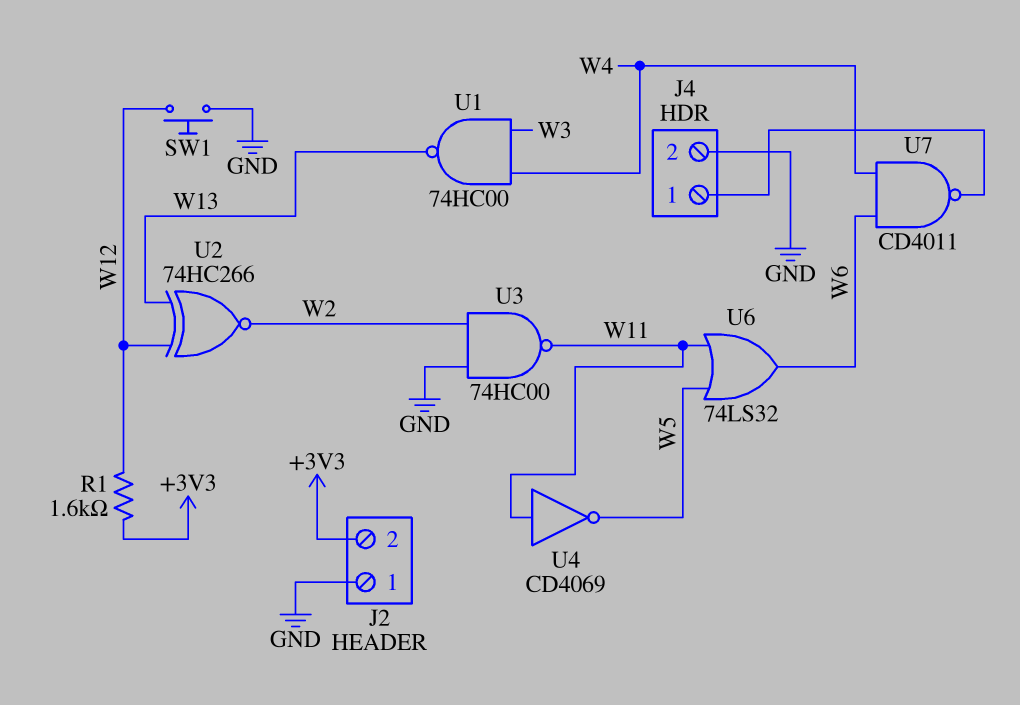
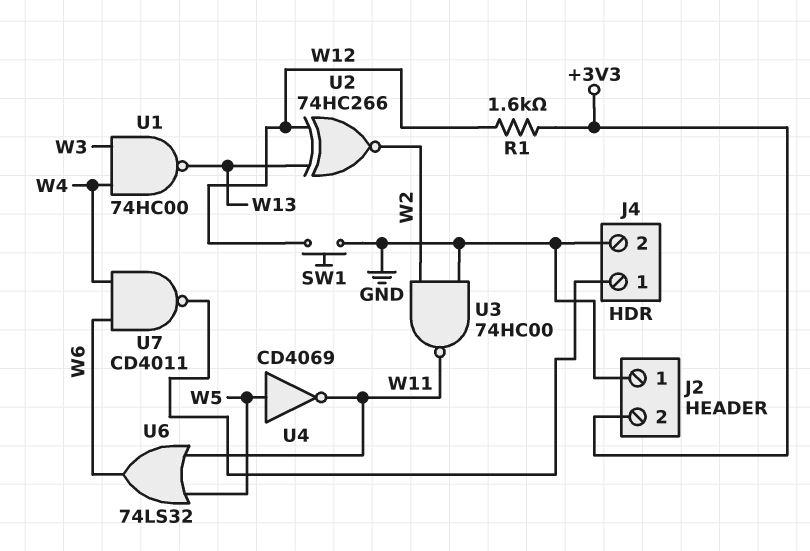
U4: NOT CD4069 (in W11, out W5) -> NOT CD4069 (in W5, out W11)

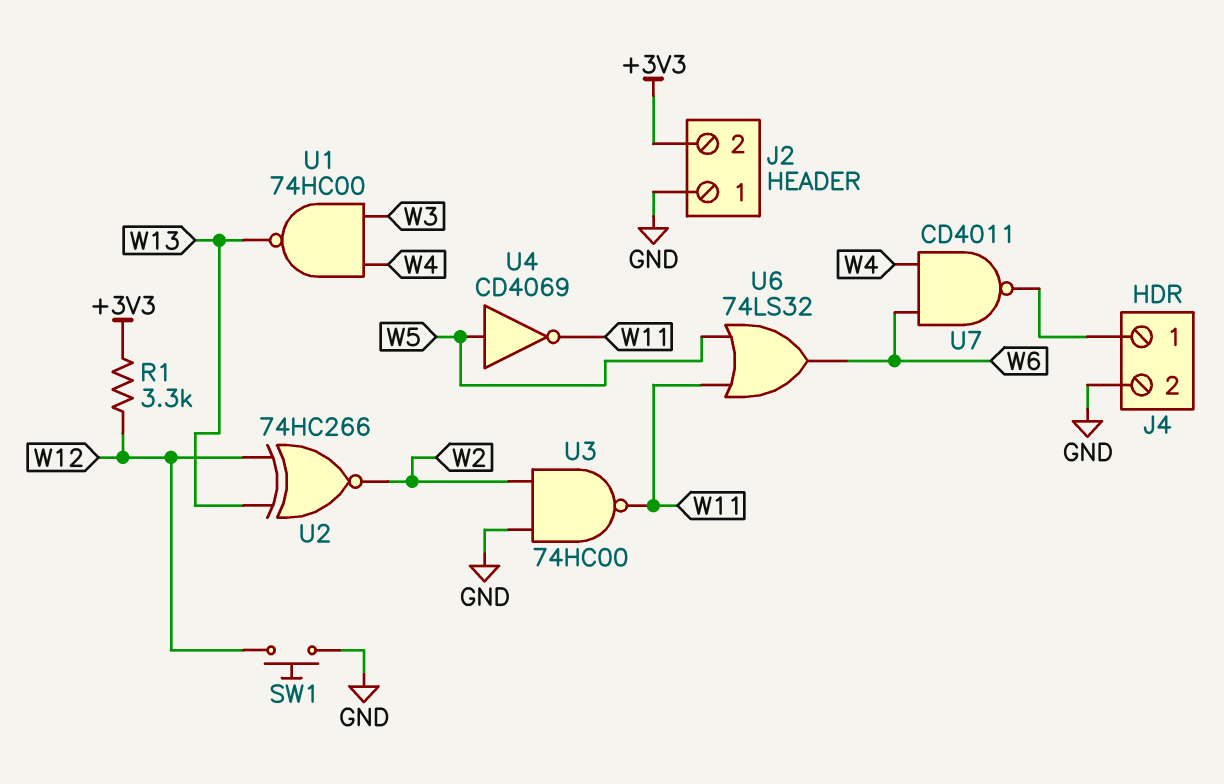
R1: 1.6k (+3V3, W12) -> 3.3k (+3V3, W12)

